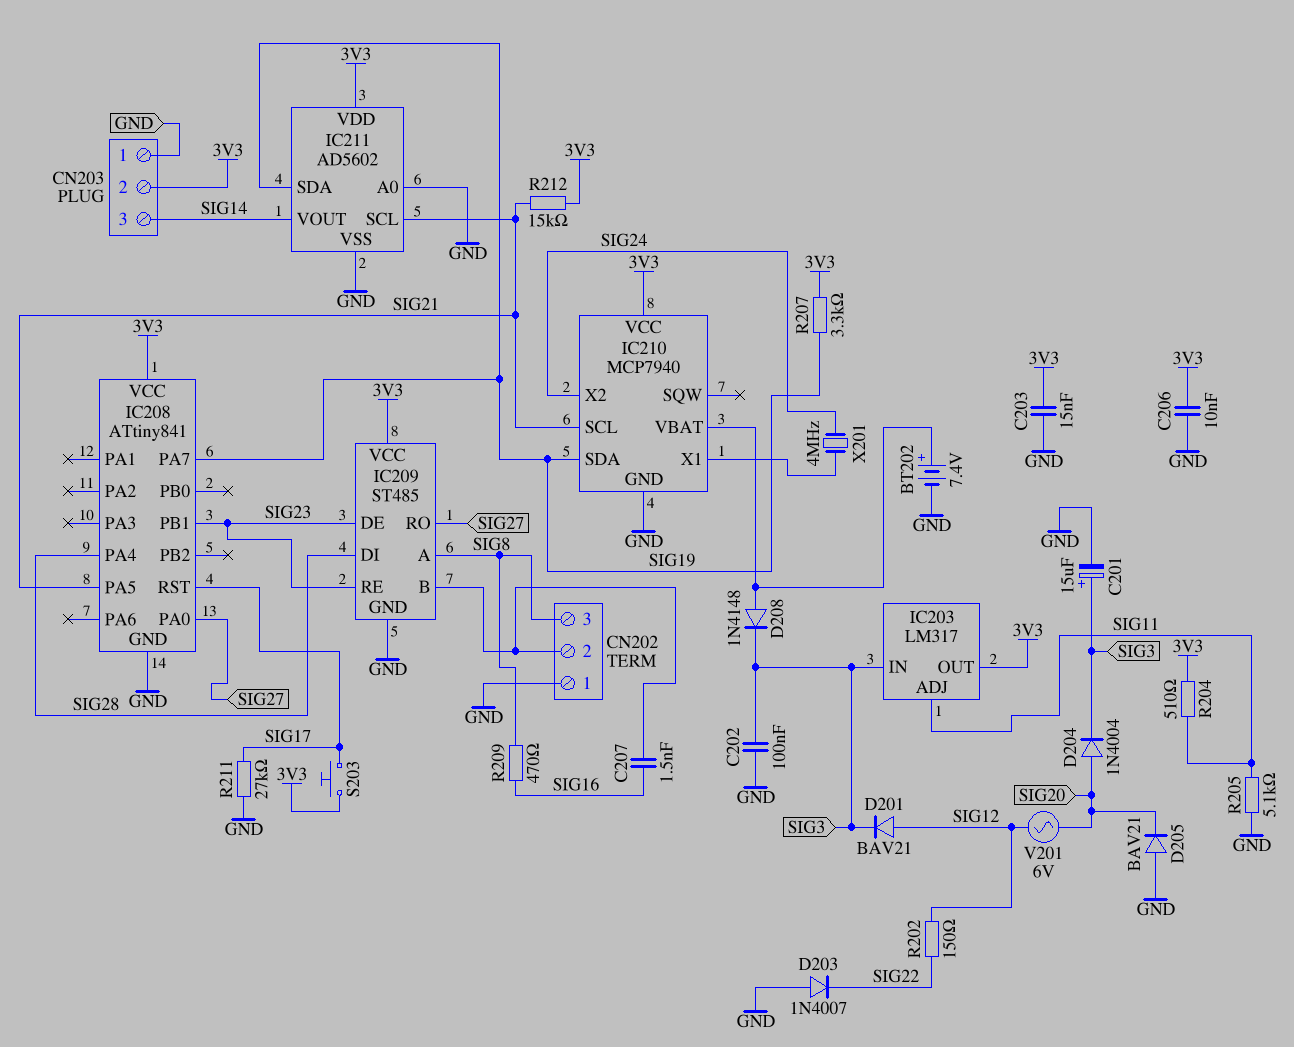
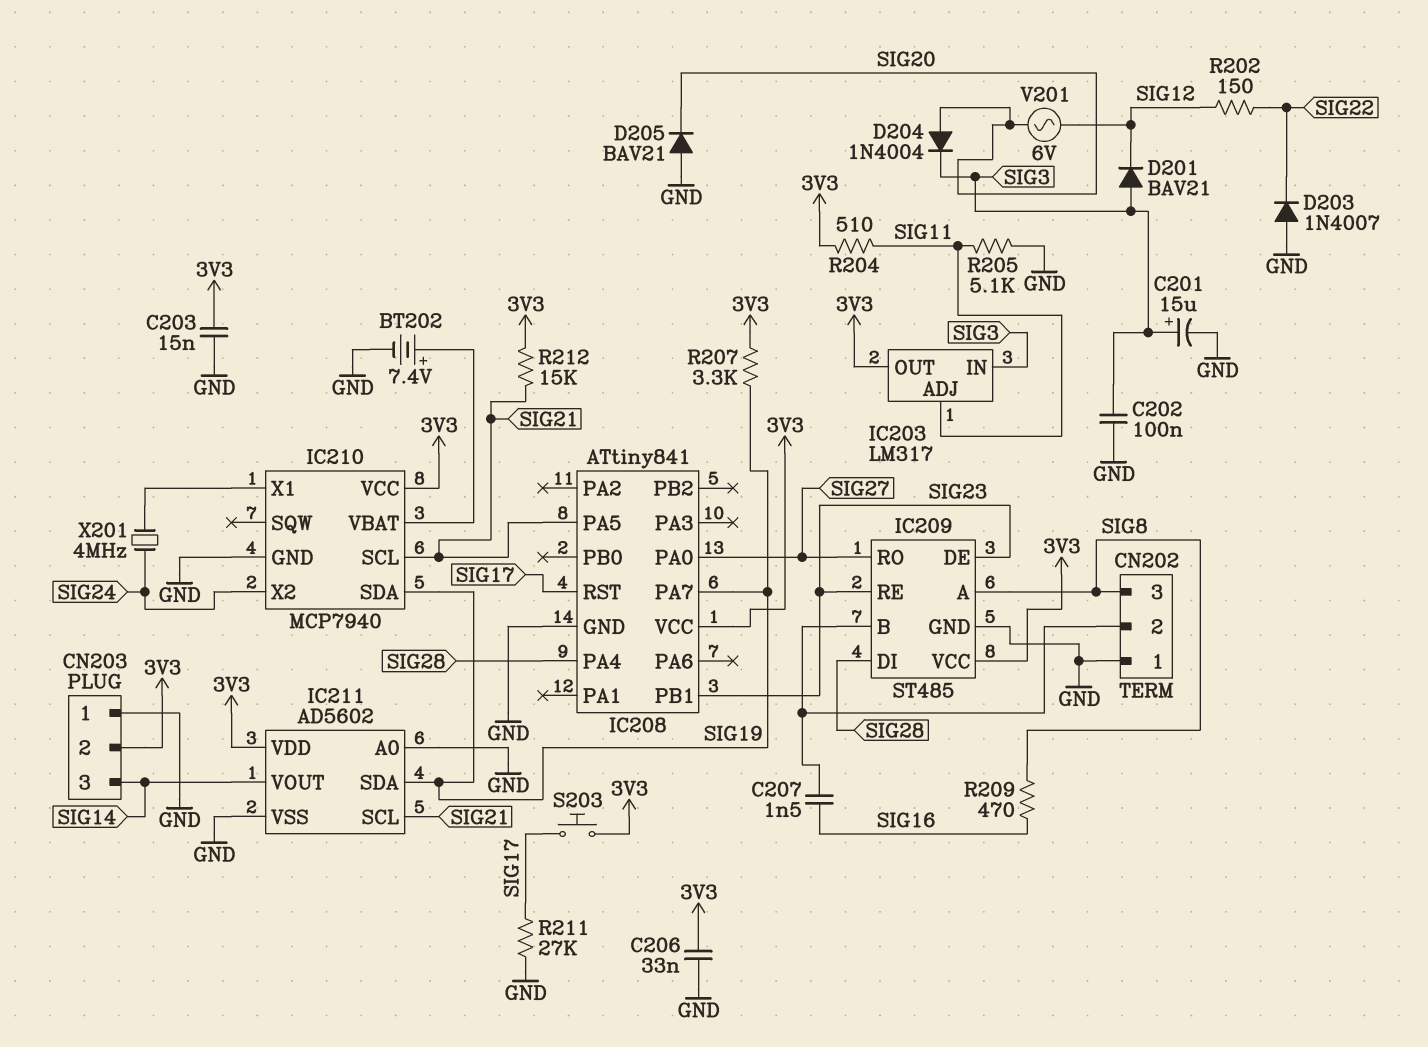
C206: 10nF (3V3, GND) -> 33nF (3V3, GND)
D201: diode BAV21 (A SIG12, K SIG3) -> diode BAV21 (A SIG3, K SIG12)
D208: diode 1N4148 (A IC210/VBAT, K SIG3) -> none

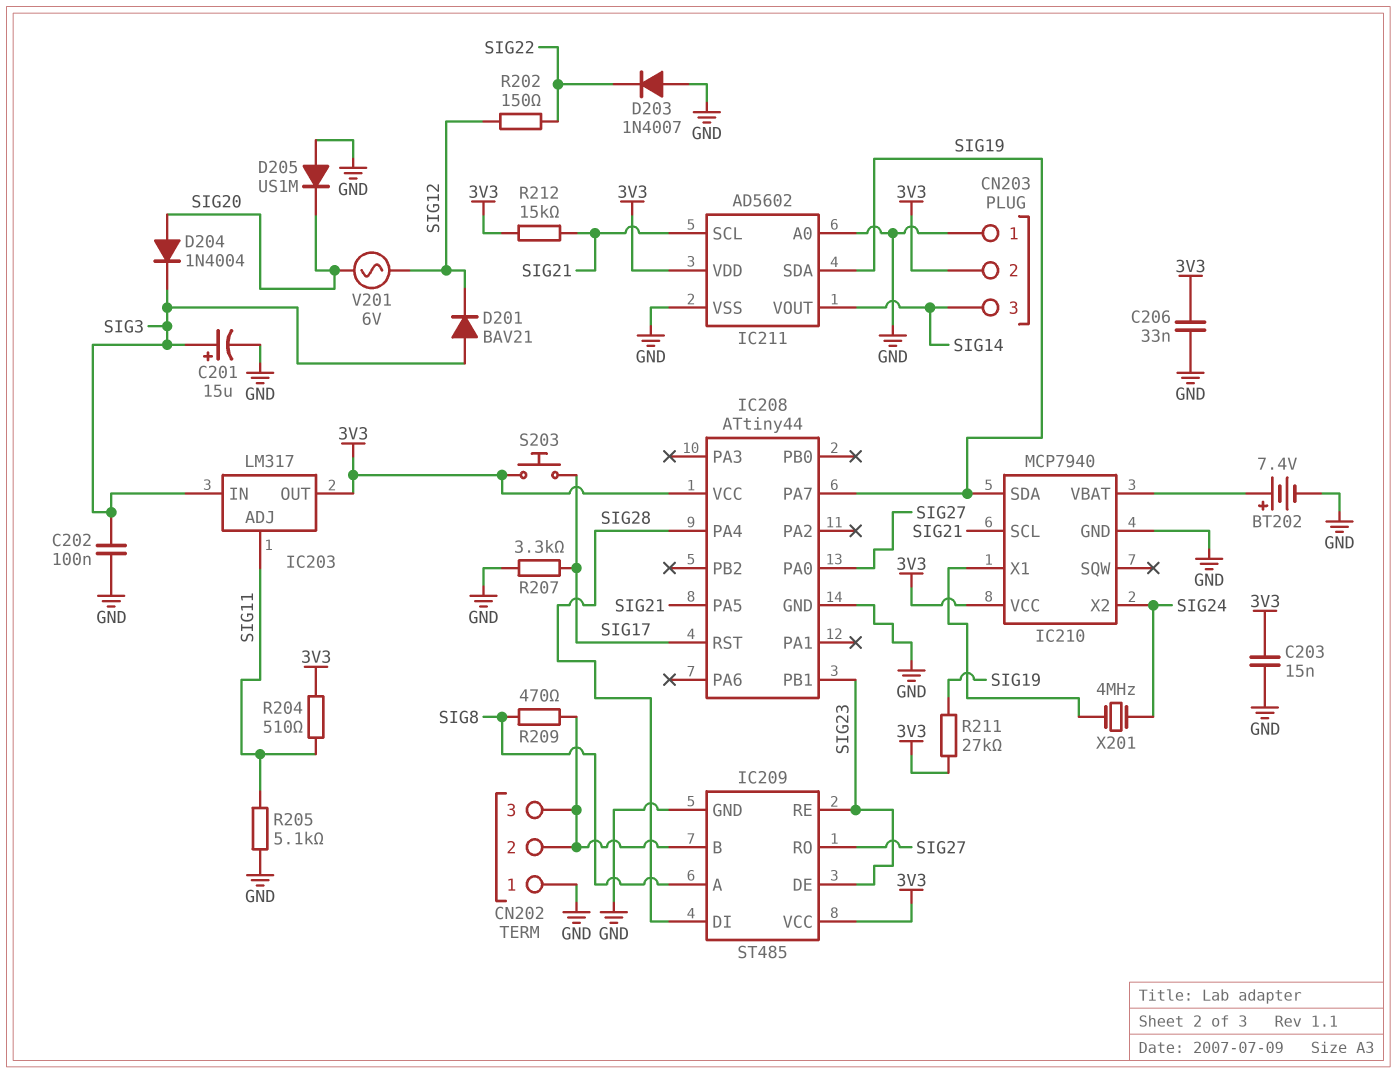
C207: 1.5nF (CN202/2, SIG16) -> none
CN202 pin 3: SIG8 -> CN202/2
D205: diode BAV21 (A GND, K SIG20) -> diode US1M (A GND, K SIG20)
IC208: ATtiny841 -> ATtiny44
R207: 3.3k (3V3, SIG19) -> 3.3k (GND, SIG17)
R209: 470 (SIG8, SIG16) -> 470 (CN202/2, SIG8)
R211: 27k (GND, SIG17) -> 27k (3V3, SIG19)

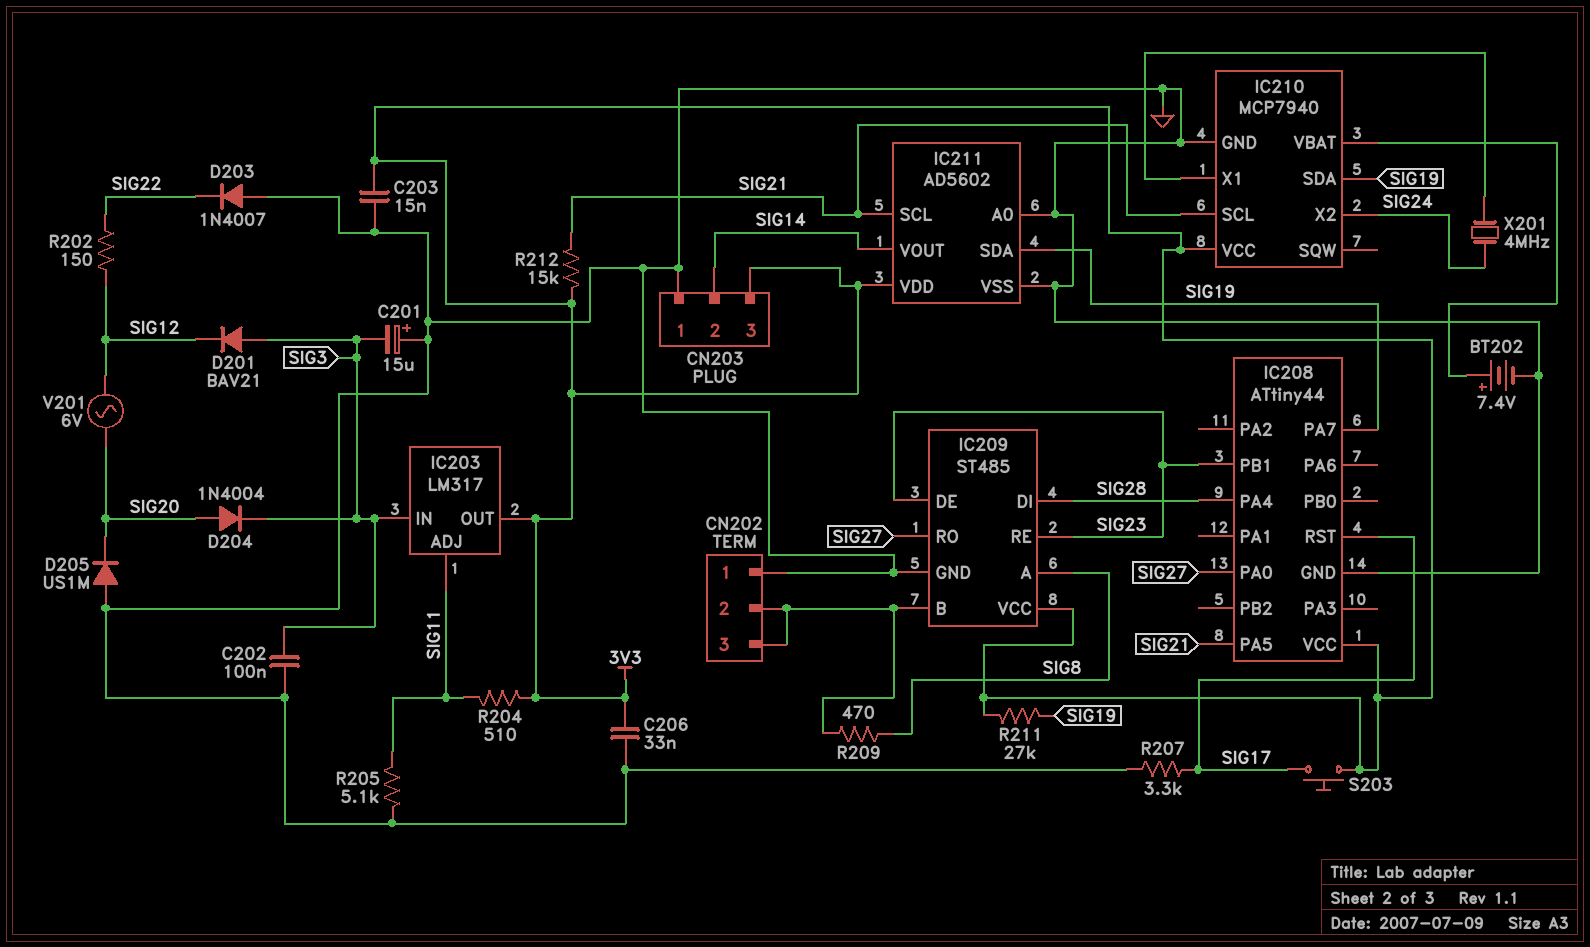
C201: 15uF (plus SIG3, minus GND) -> 15uF (plus GND, minus SIG3)
CN203 pin 2: 3V3 -> SIG14
CN203 pin 3: SIG14 -> 3V3

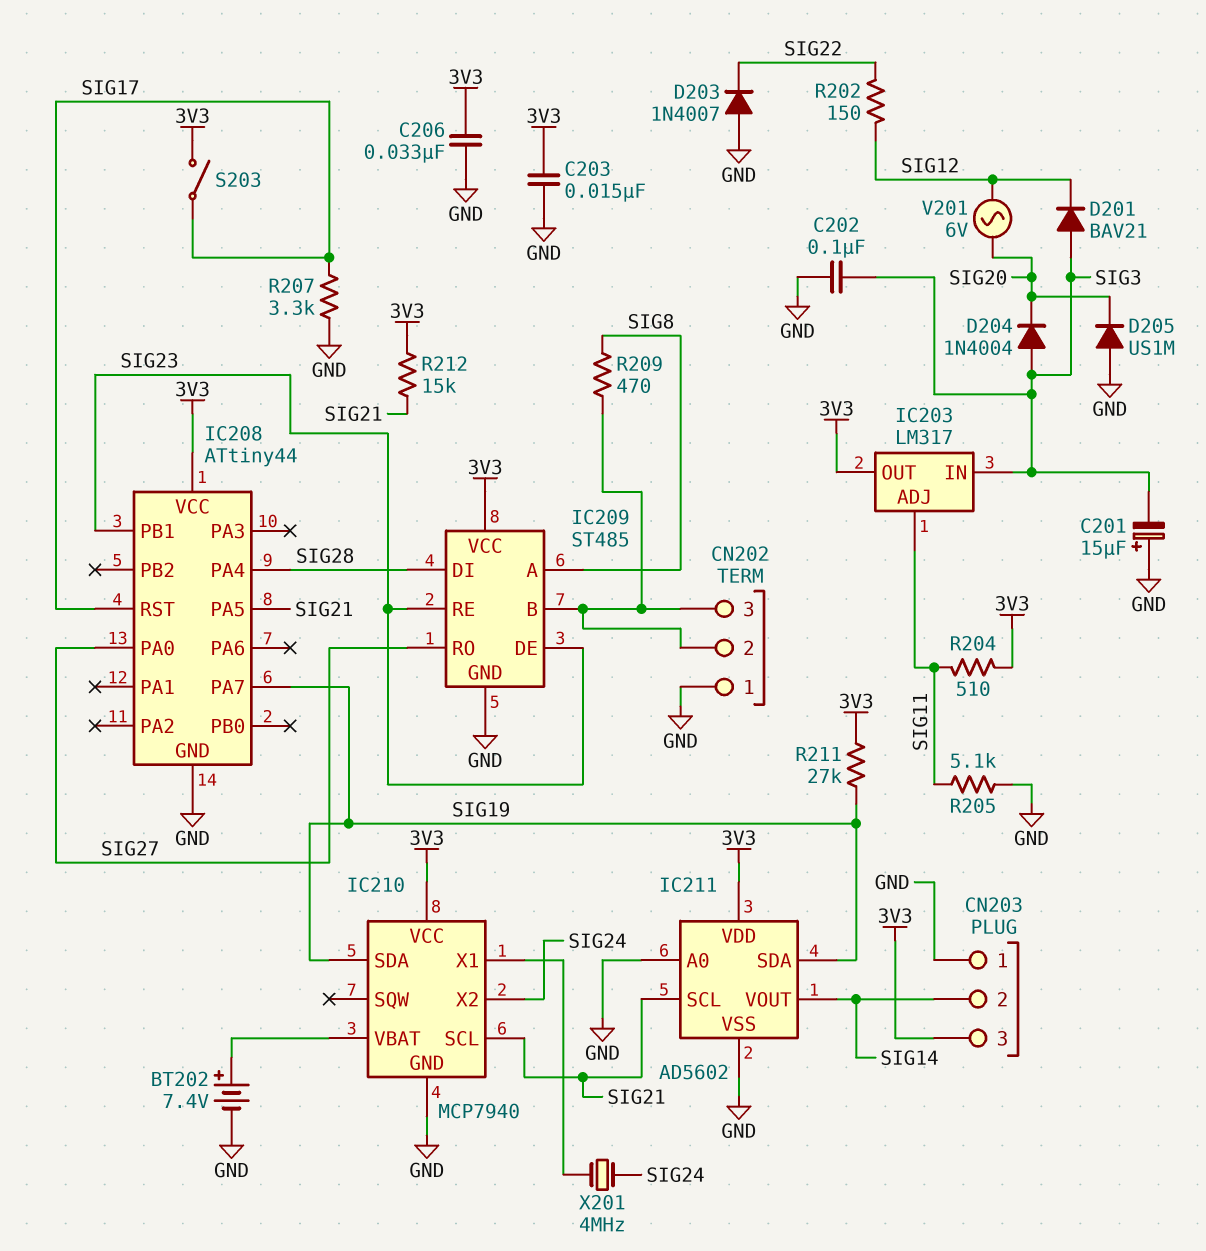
D204: diode 1N4004 (A SIG20, K SIG3) -> diode 1N4004 (A SIG3, K SIG20)
S203: button (3V3, SIG17) -> switch (3V3, SIG17)

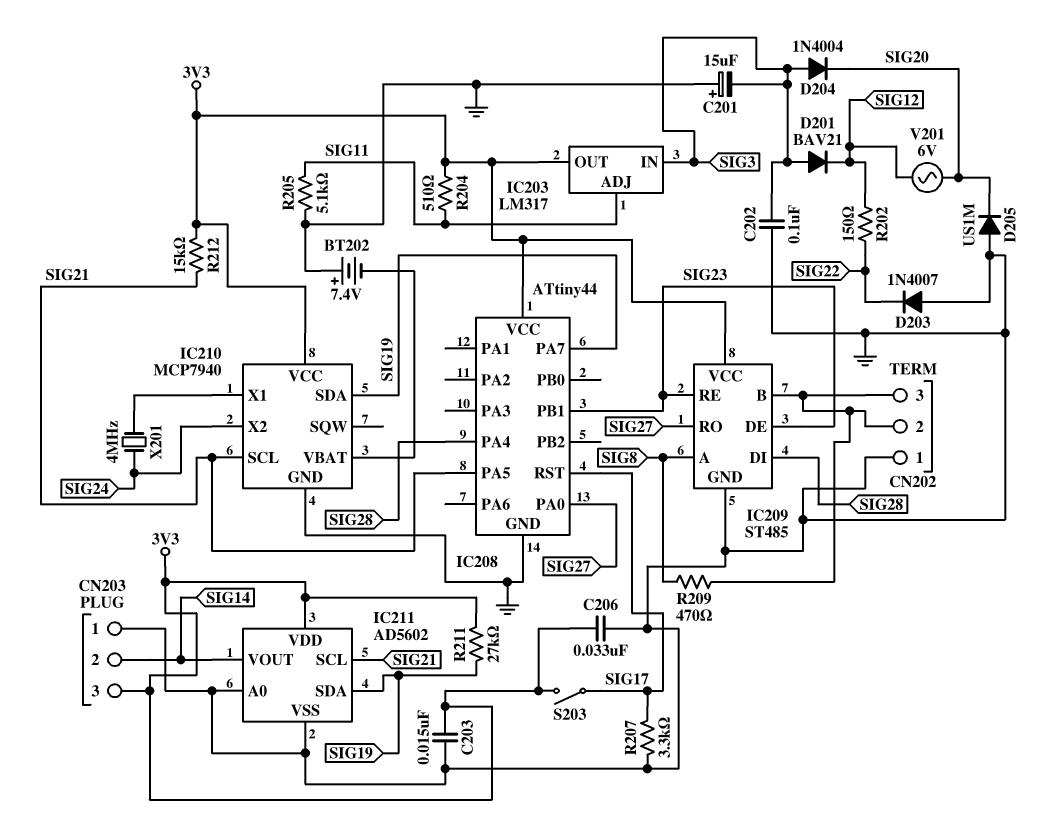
BT202: 7.4V (plus IC210/VBAT, minus GND) -> 7.4V (plus GND, minus IC210/VBAT)

